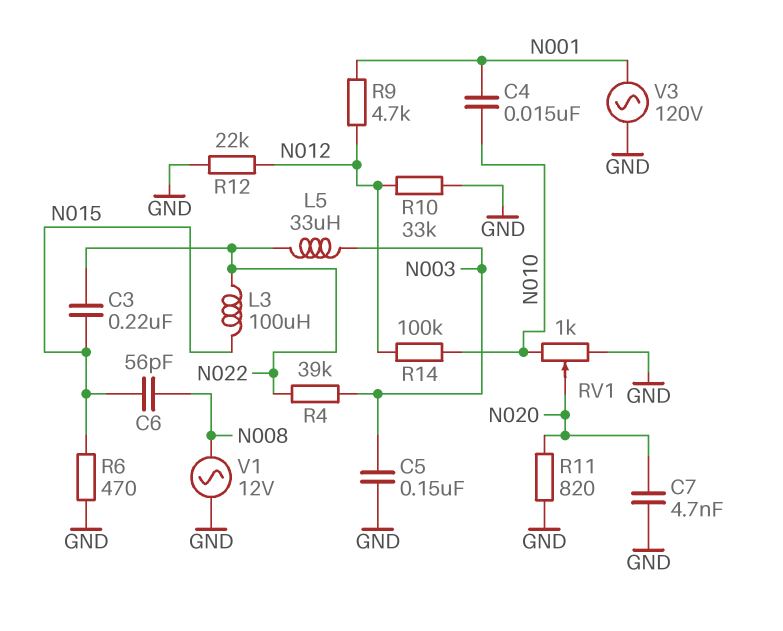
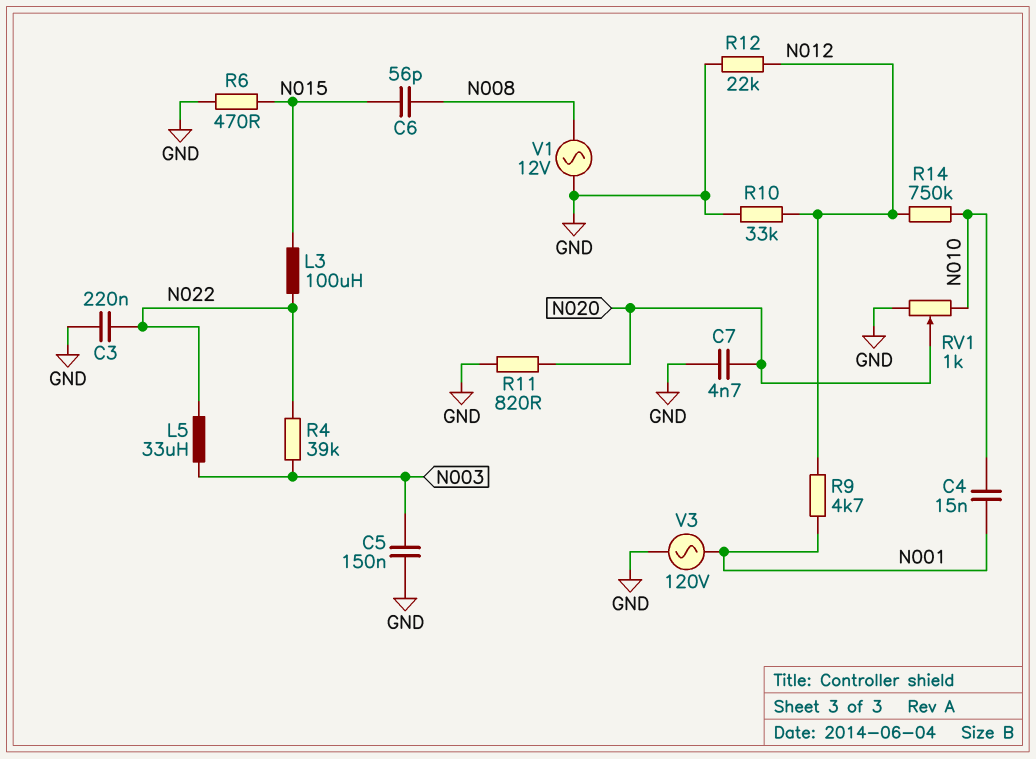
C3: 220nF (N015, N022) -> 220nF (GND, N022)
R14: 100k (N010, N012) -> 750k (N010, N012)

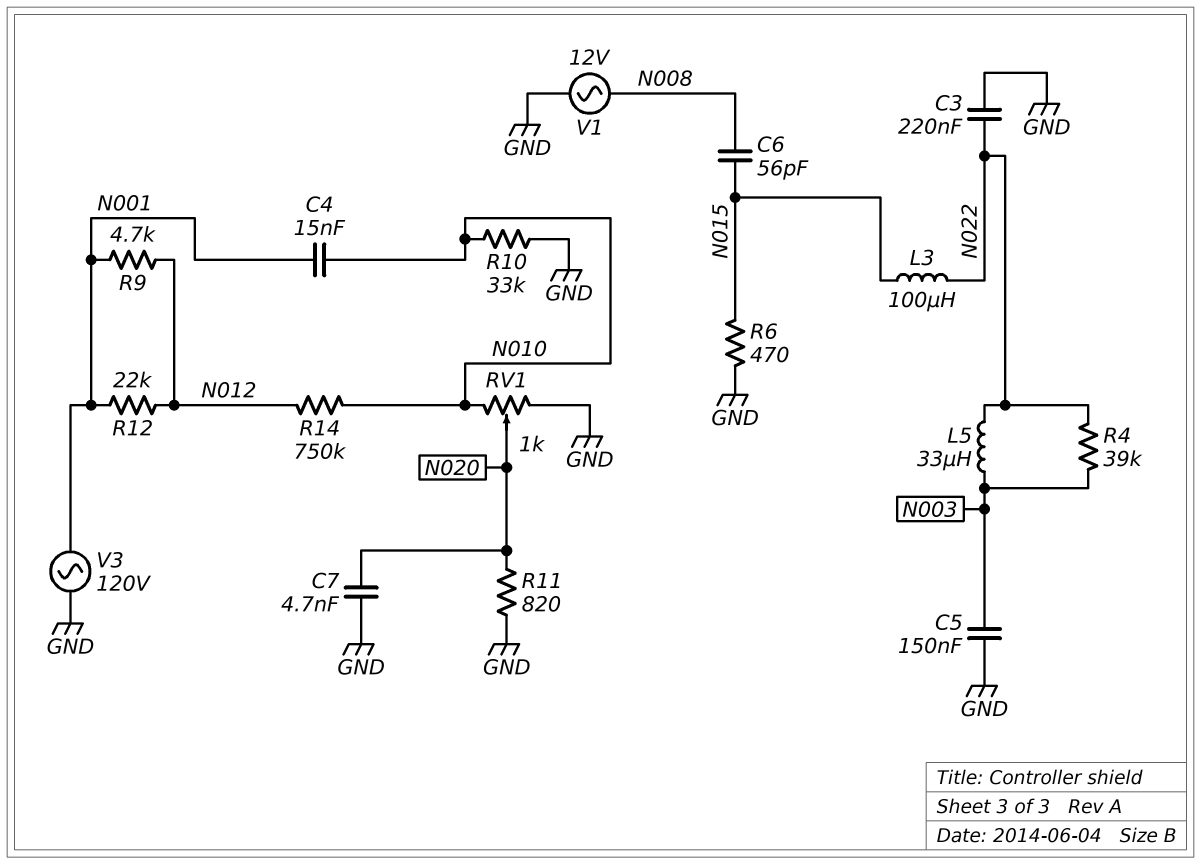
R10: 33k (GND, N012) -> 33k (GND, N010)
R12: 22k (GND, N012) -> 22k (N001, N012)

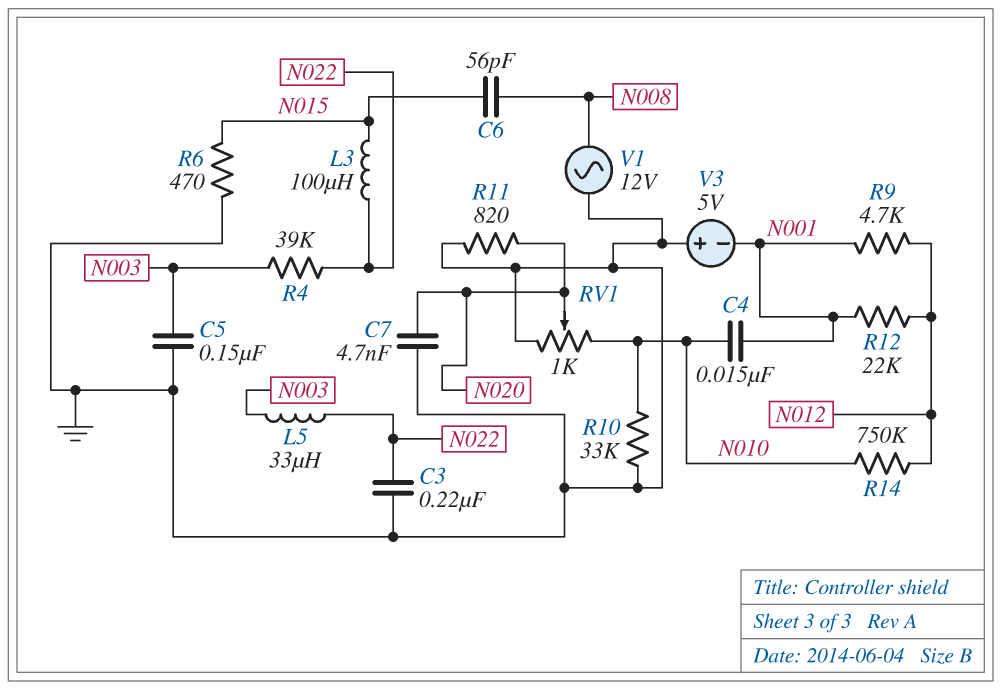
V3: AC 120V (GND, N001) -> 5V (plus GND, minus N001)

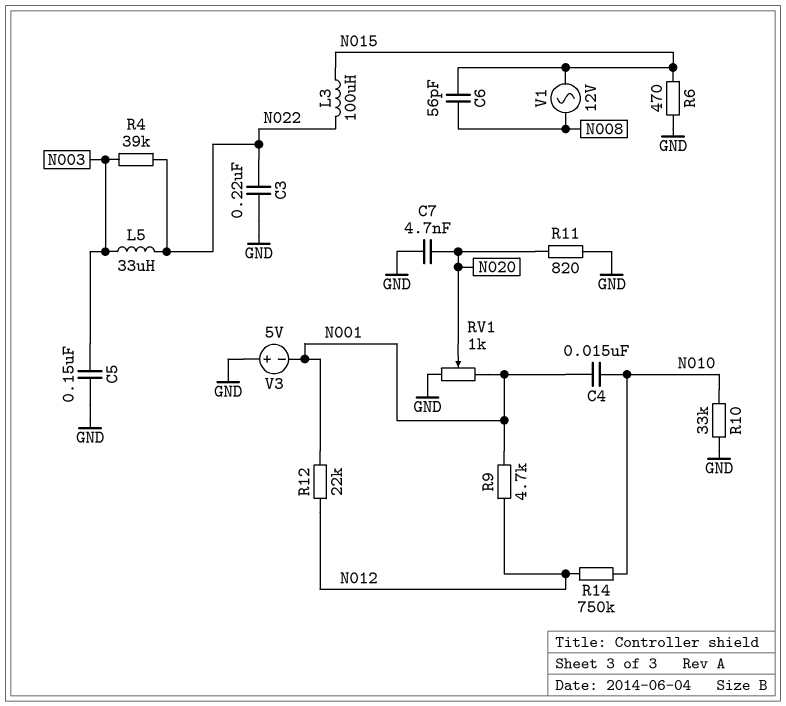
RV1: 1k (GND, N010, wiper N020) -> 1k (GND, N001, wiper N020)
V1: AC 12V (GND, N008) -> AC 12V (N008, N015)

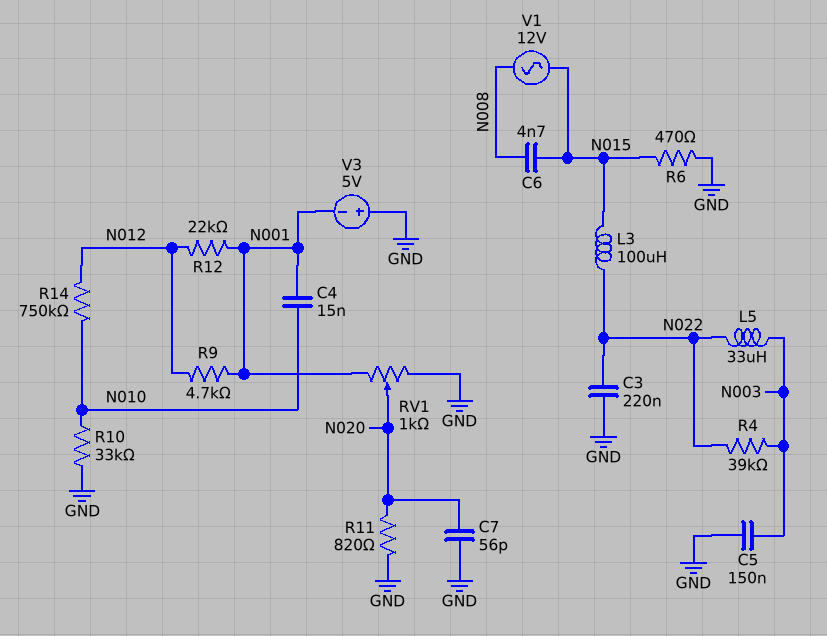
C6: 56pF (N008, N015) -> 4.7nF (N008, N015)
C7: 4.7nF (GND, N020) -> 56pF (GND, N020)

